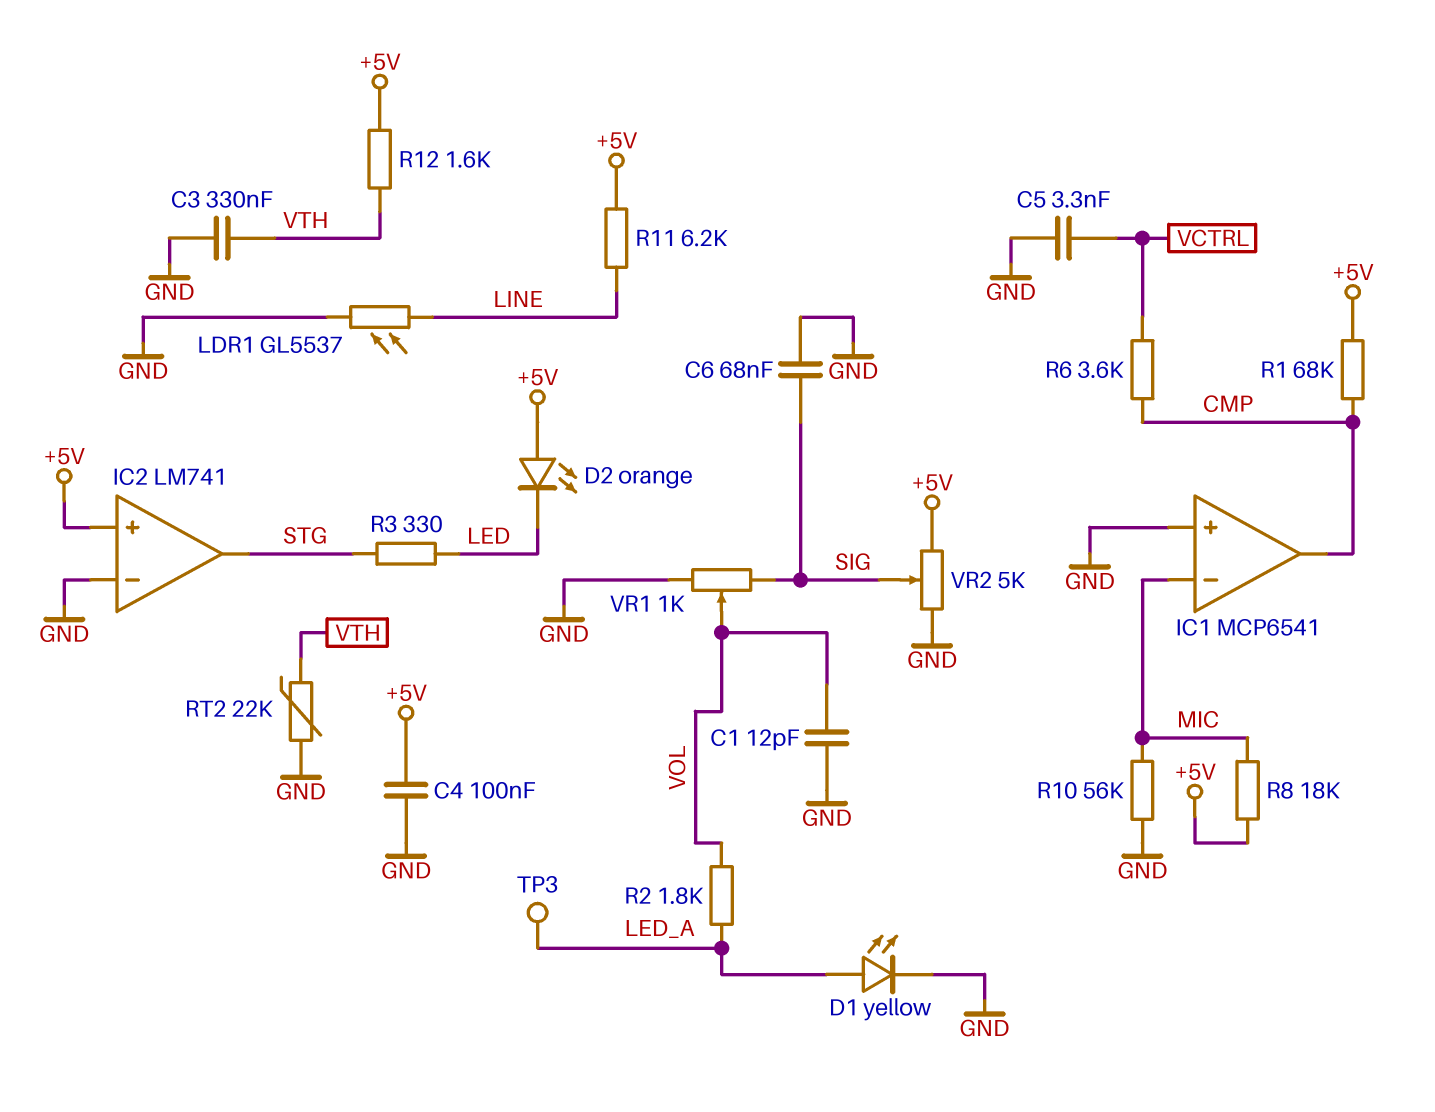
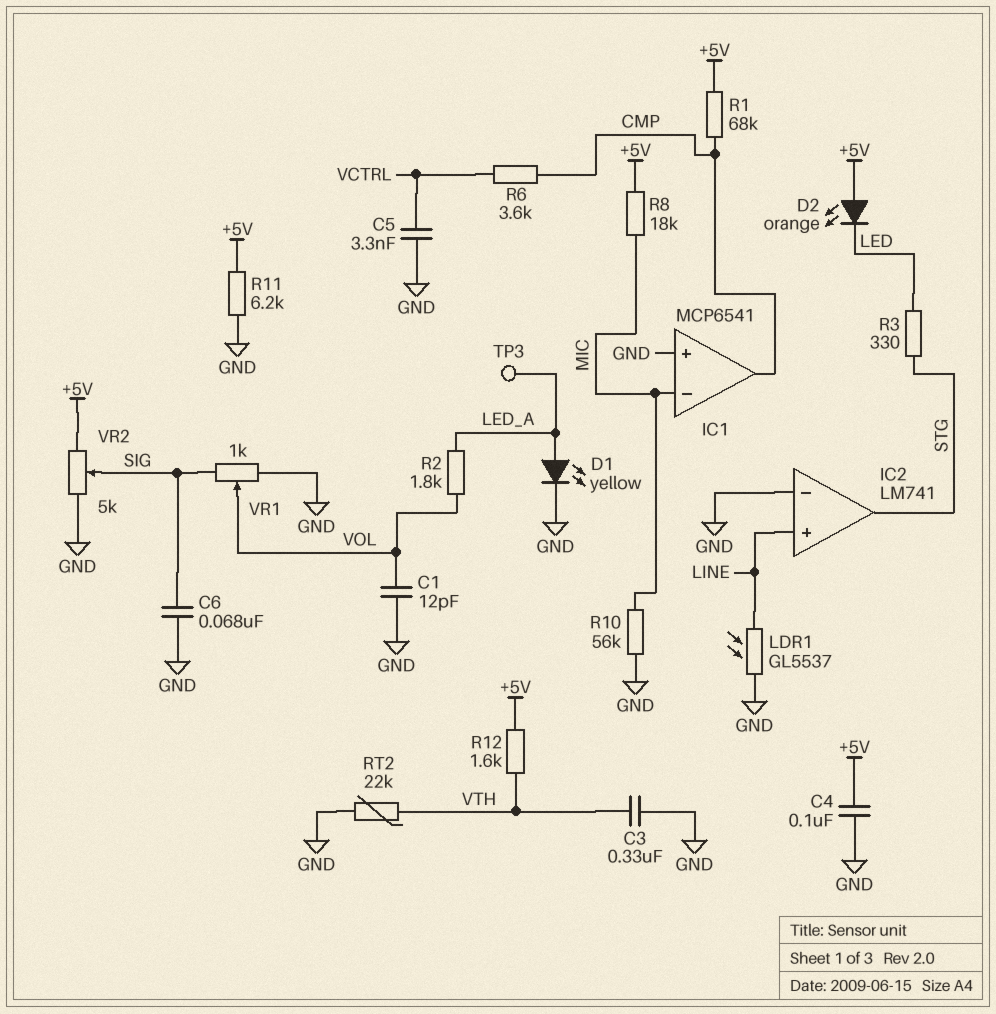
IC2 pin in+: +5V -> LINE
R11: 6.2k (+5V, LINE) -> 6.2k (+5V, GND)

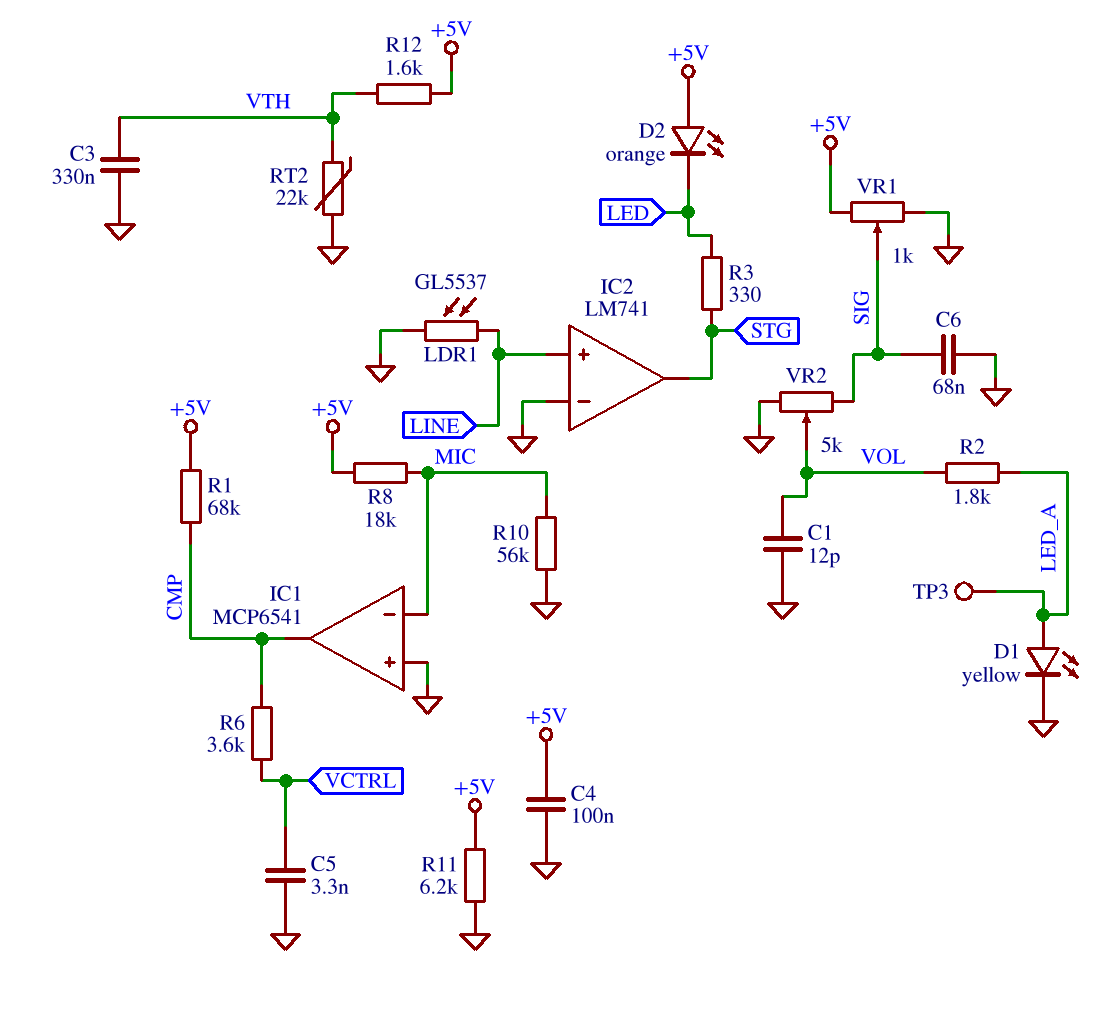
VR1: 1k (GND, SIG, wiper VOL) -> 1k (+5V, GND, wiper SIG)
VR2: 5k (+5V, GND, wiper SIG) -> 5k (GND, SIG, wiper VOL)

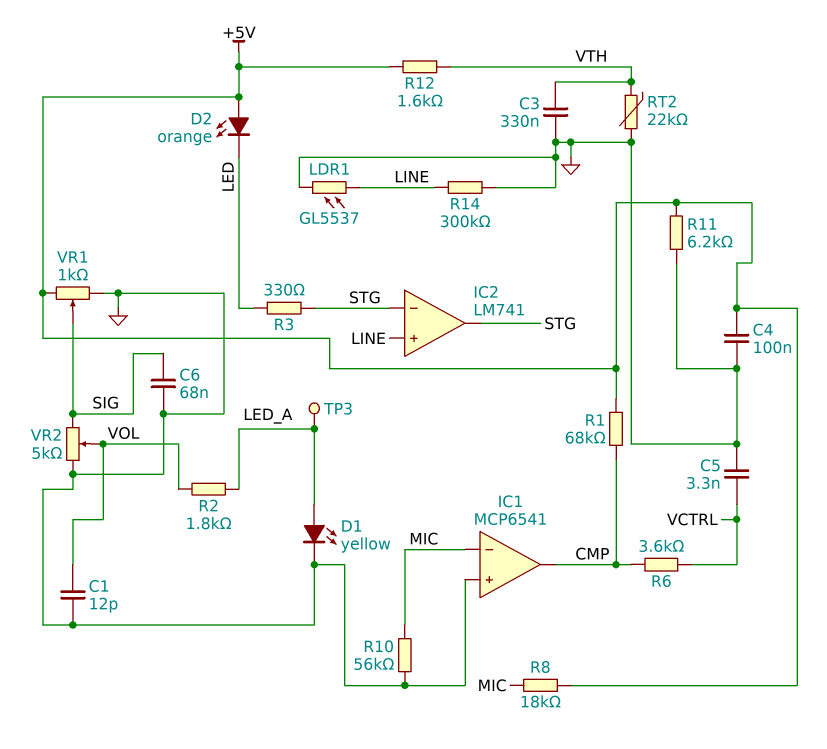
IC2 pin in-: GND -> STG
R14: none -> 300k (GND, LINE)

